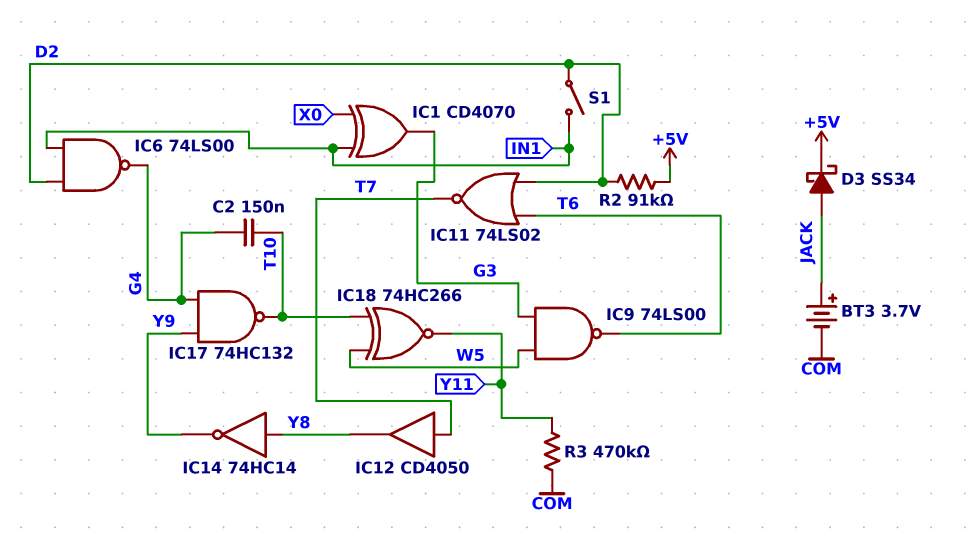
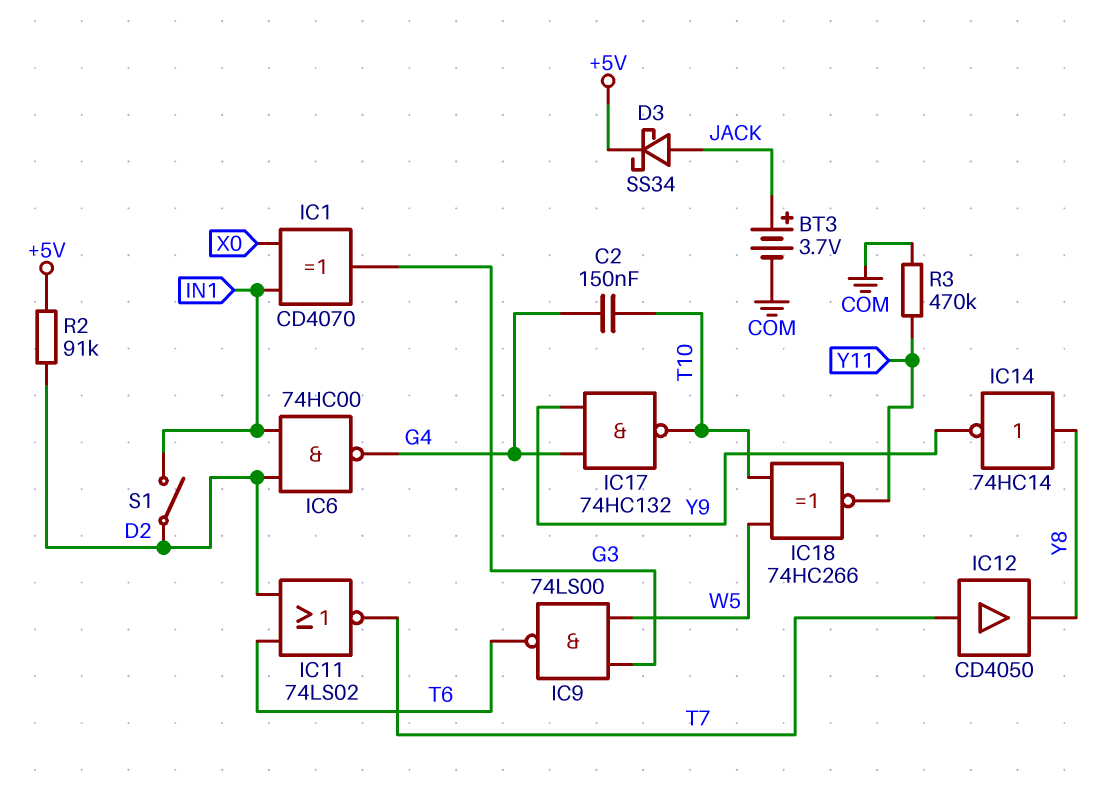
IC6: NAND 74LS00 (in D2, in IN1, out G4) -> NAND 74HC00 (in D2, in IN1, out G4)

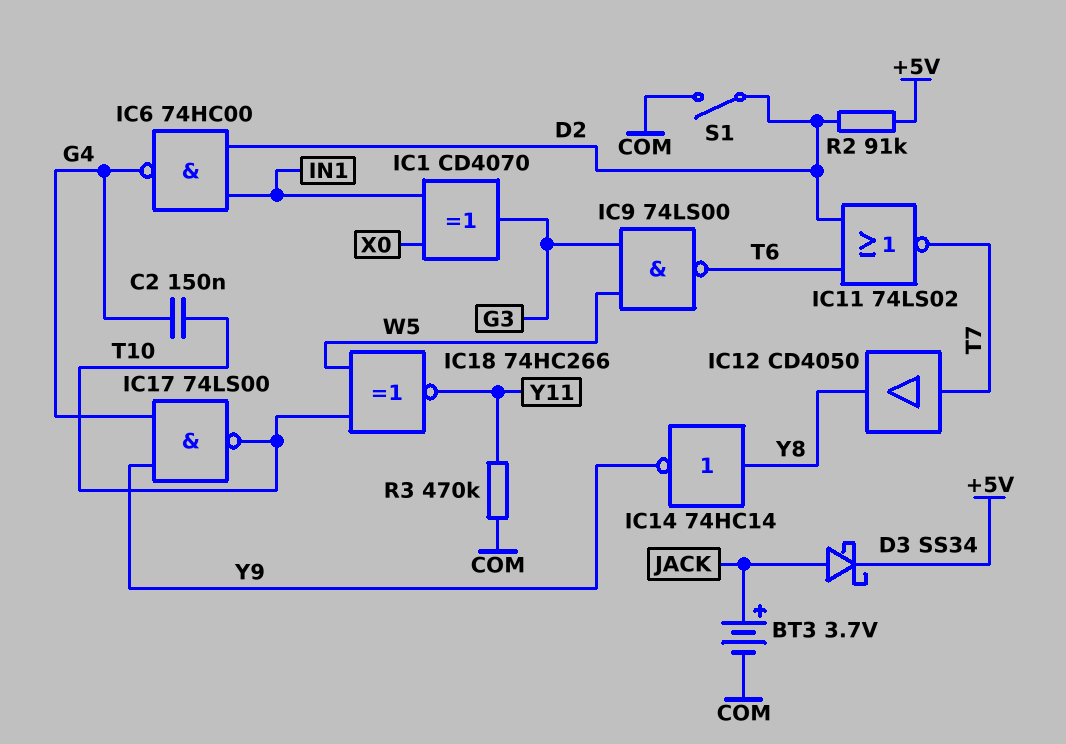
IC17: NAND 74HC132 (in G4, in Y9, out T10) -> NAND 74LS00 (in G4, in Y9, out T10)
S1: switch (D2, IN1) -> switch (COM, D2)

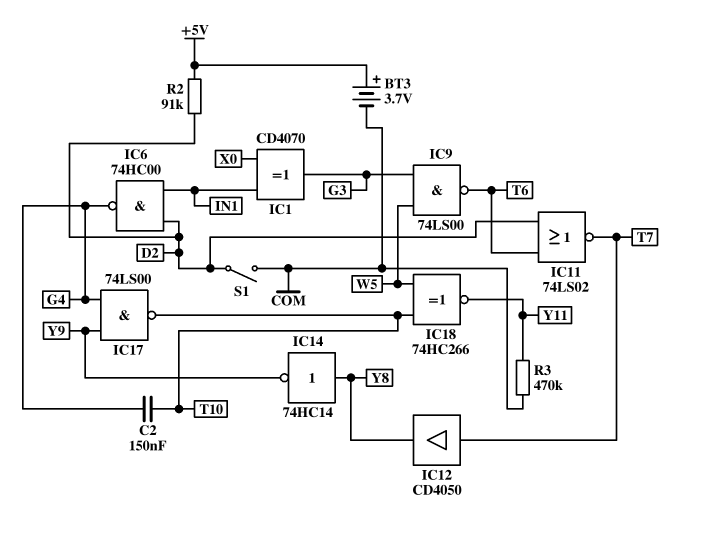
BT3: 3.7V (plus JACK, minus COM) -> 3.7V (plus +5V, minus COM)
D3: schottky SS34 (A JACK, K +5V) -> none

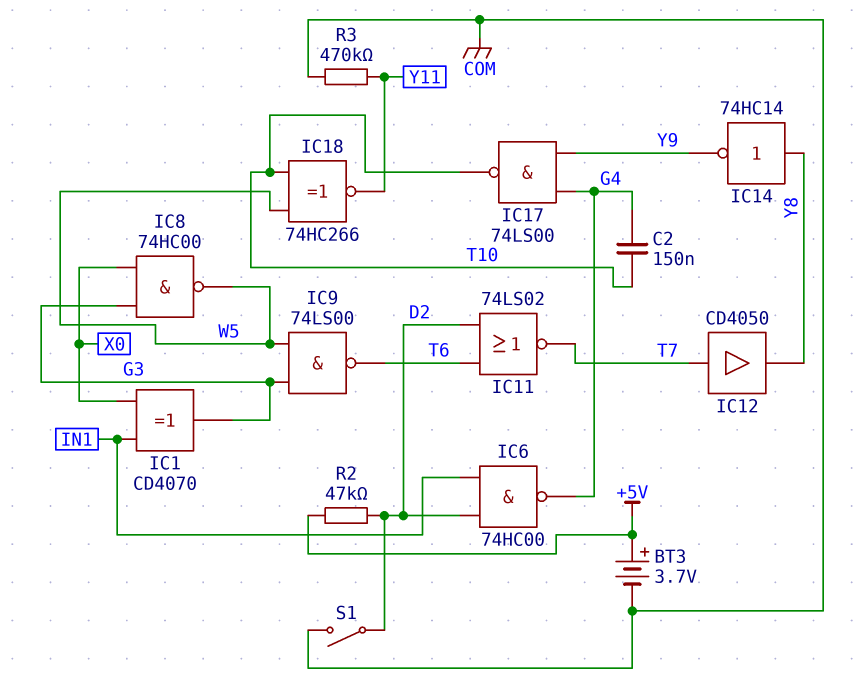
IC8: none -> NAND 74HC00 (in G3, in X0, out W5)
R2: 91k (+5V, D2) -> 47k (+5V, D2)

